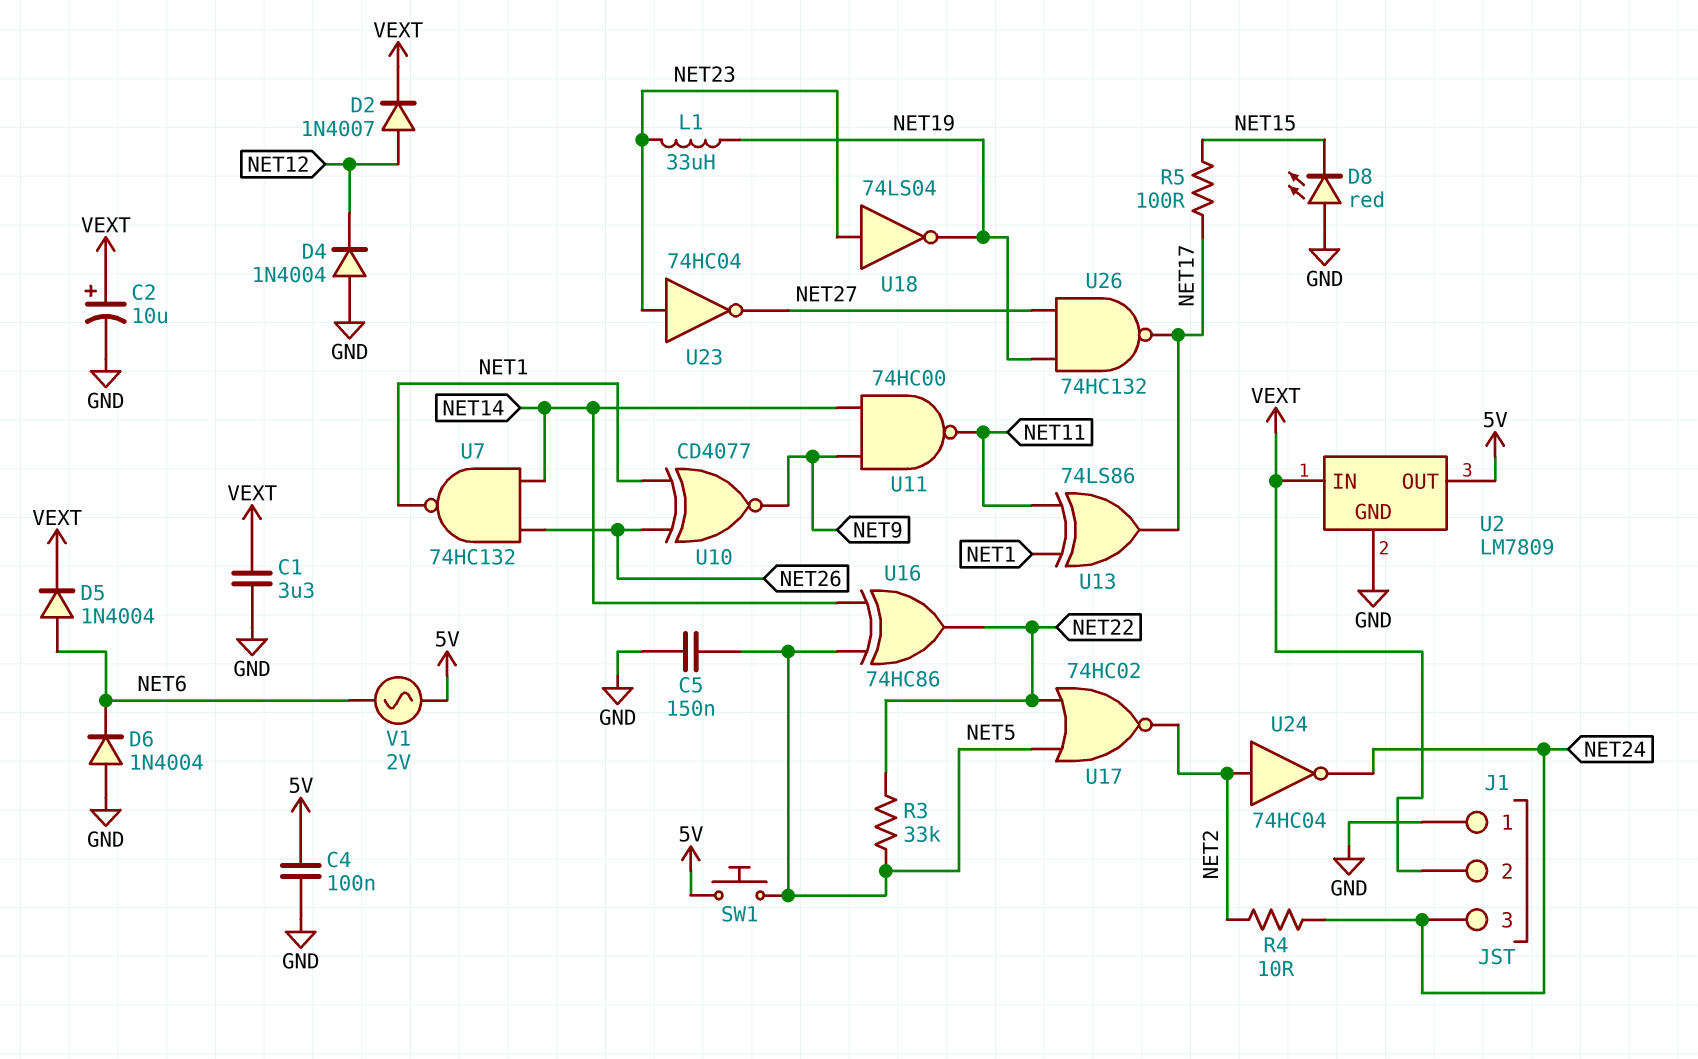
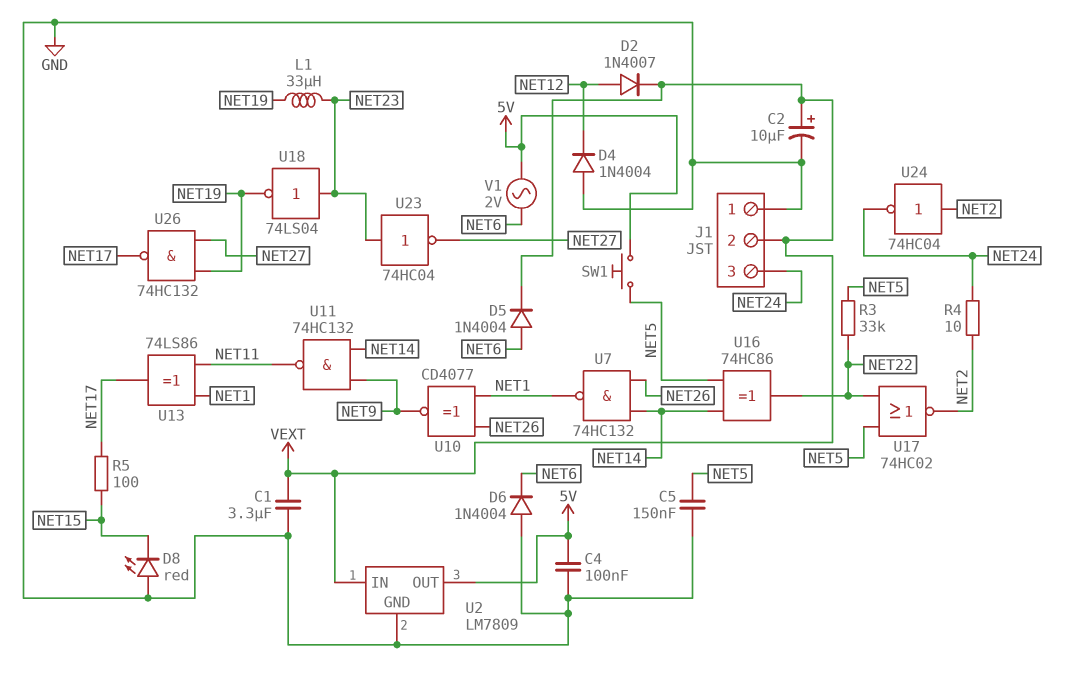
U11: NAND 74HC00 (in NET9, in NET14, out NET11) -> NAND 74HC132 (in NET9, in NET14, out NET11)

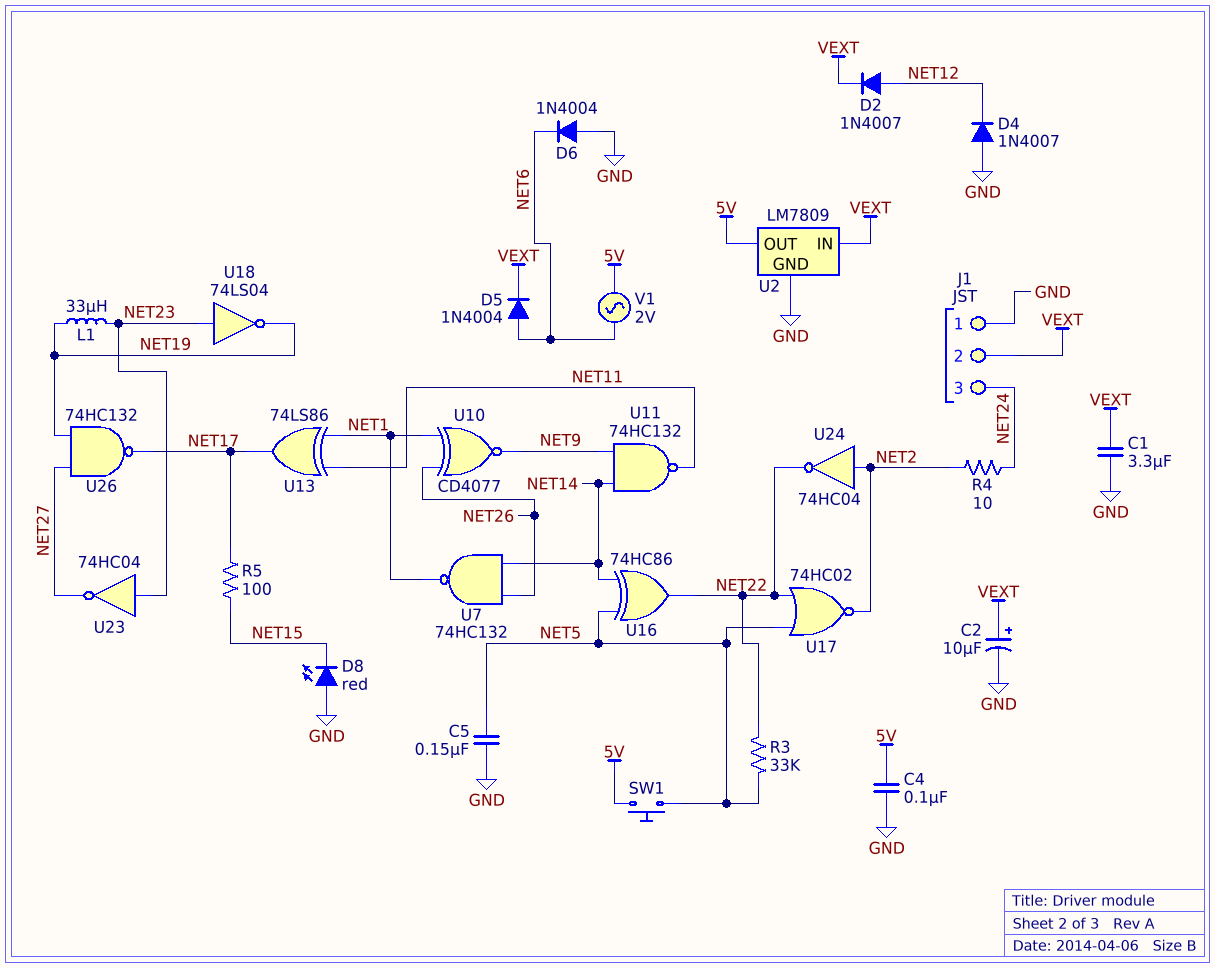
D4: diode 1N4004 (A GND, K NET12) -> diode 1N4007 (A GND, K NET12)
U24: NOT 74HC04 (in NET2, out NET24) -> NOT 74HC04 (in NET2, out NET22)

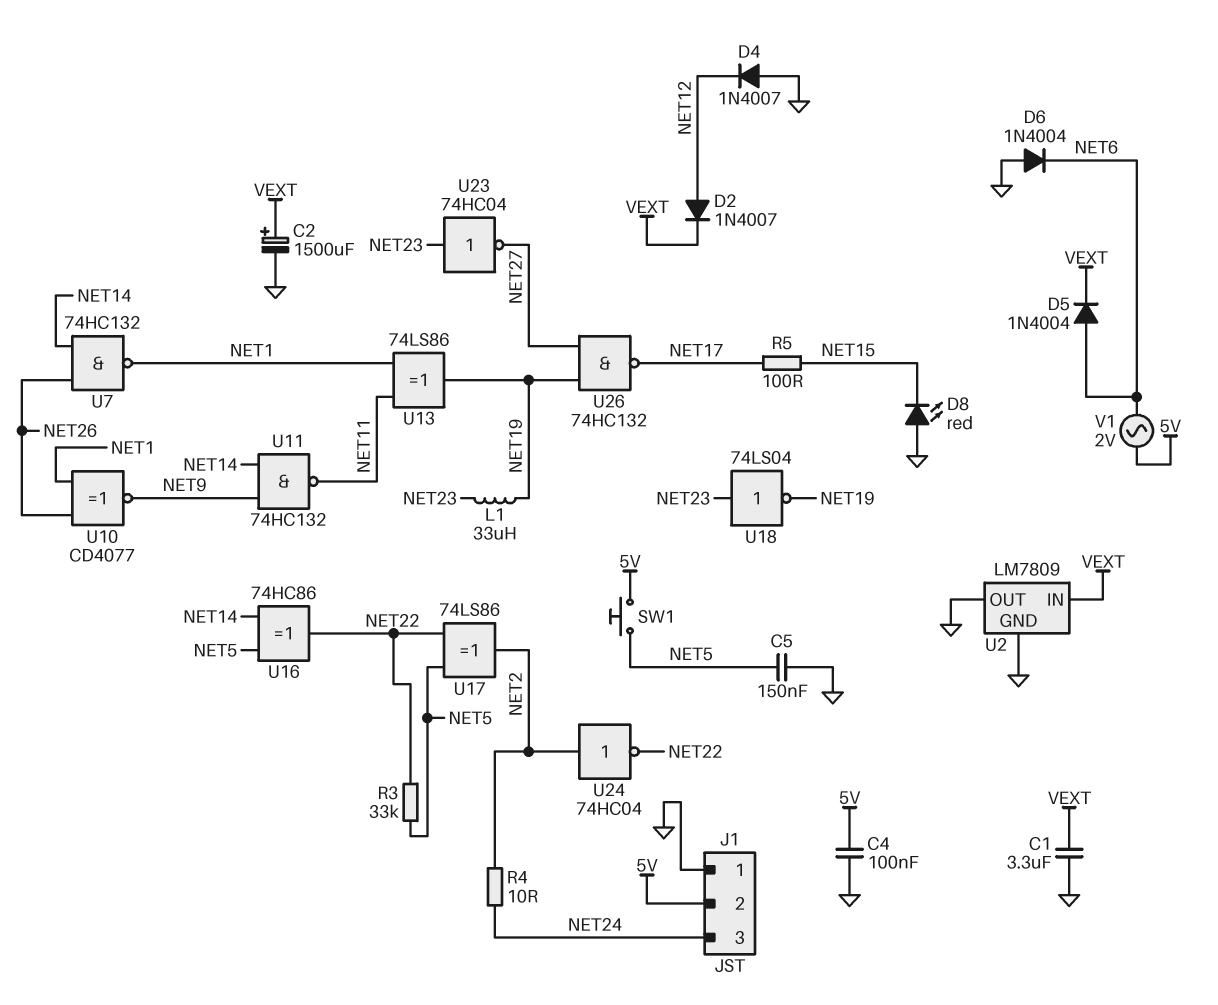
C2: 10uF (plus VEXT, minus GND) -> 1500uF (plus VEXT, minus GND)
J1 pin 2: VEXT -> 5V
U2 pin OUT: 5V -> GND
U13: XOR 74LS86 (in NET1, in NET11, out NET17) -> XOR 74LS86 (in NET1, in NET11, out NET19)
U17: NOR 74HC02 (in NET5, in NET22, out NET2) -> XOR 74LS86 (in NET5, in NET22, out NET2)

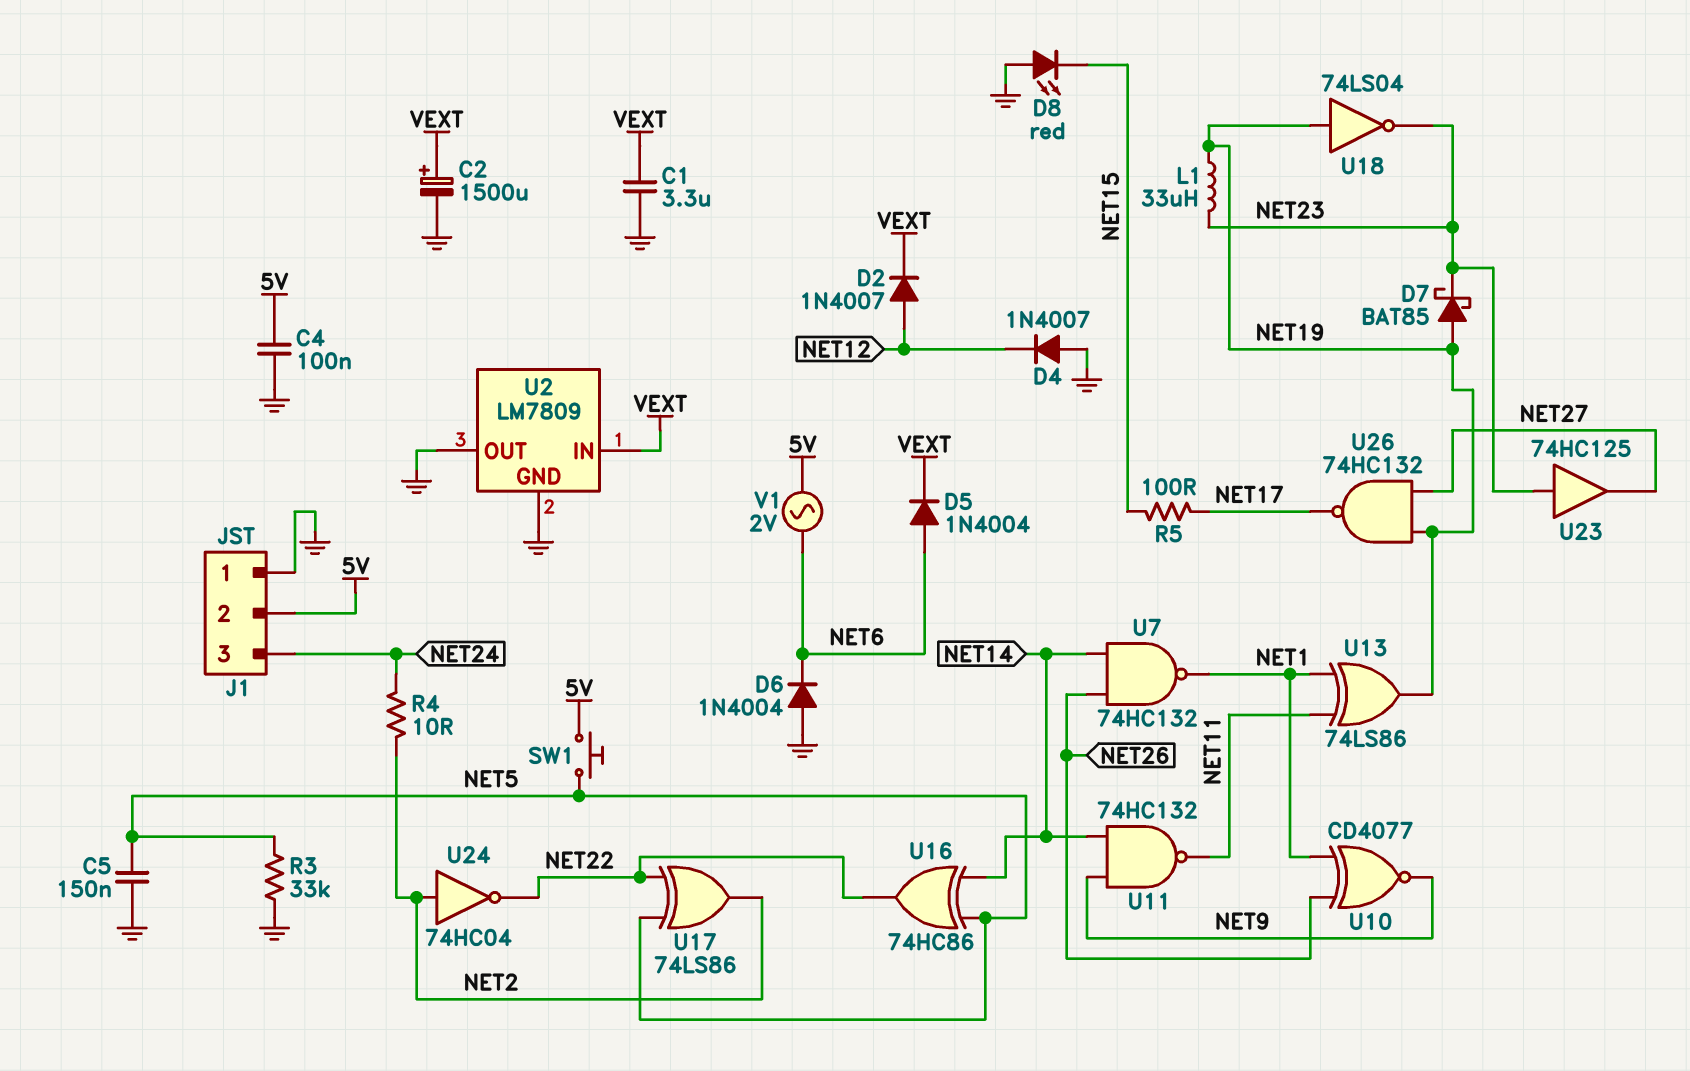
D7: none -> schottky BAT85 (A NET19, K NET23)
R3: 33k (NET5, NET22) -> 33k (GND, NET5)
U18: NOT 74LS04 (in NET23, out NET19) -> NOT 74LS04 (in NET19, out NET23)
U23: NOT 74HC04 (in NET23, out NET27) -> buffer 74HC125 (in NET23, out NET27)

